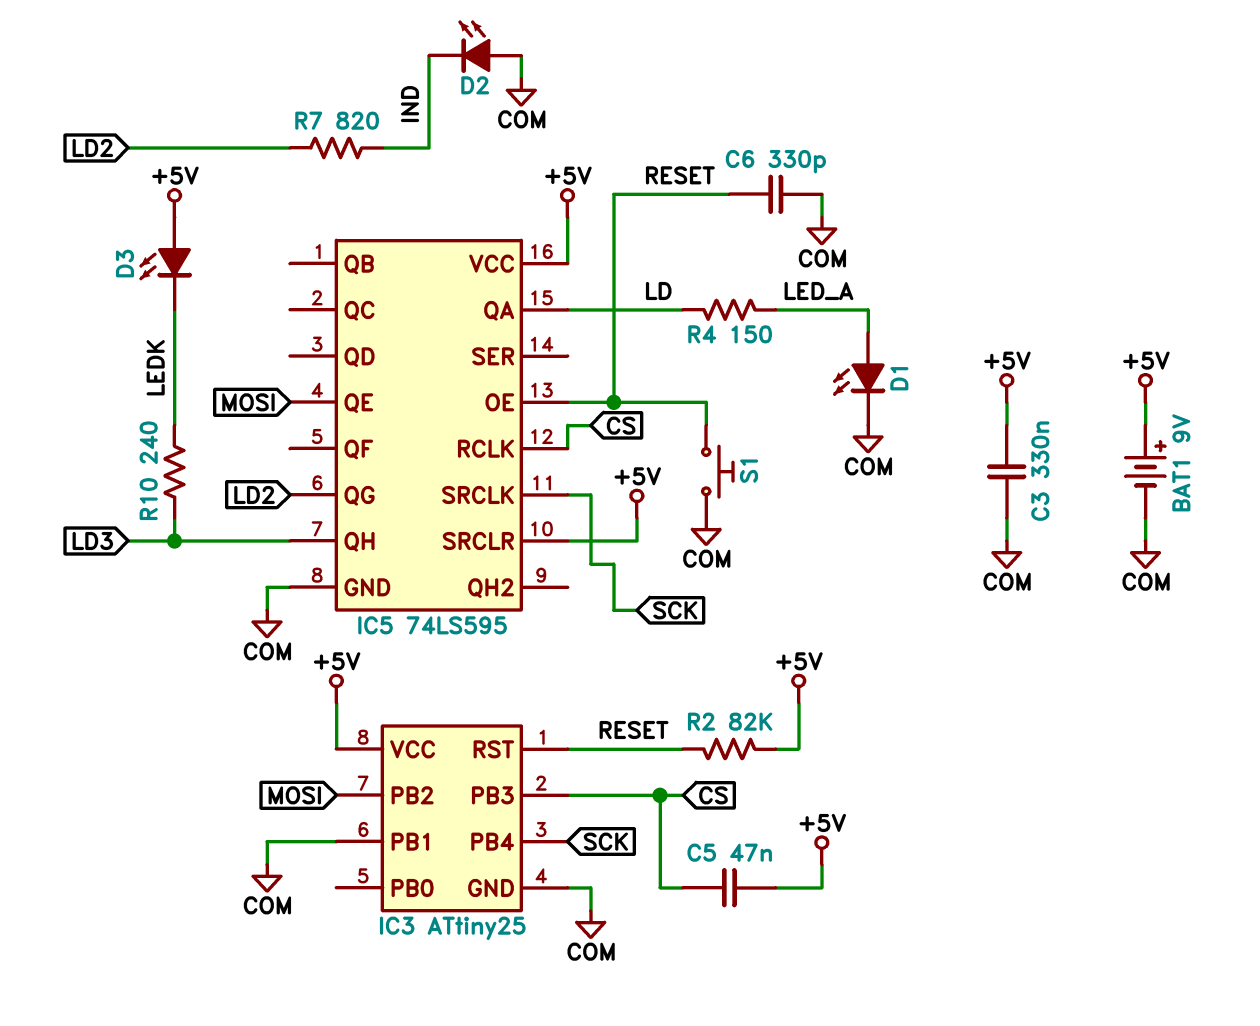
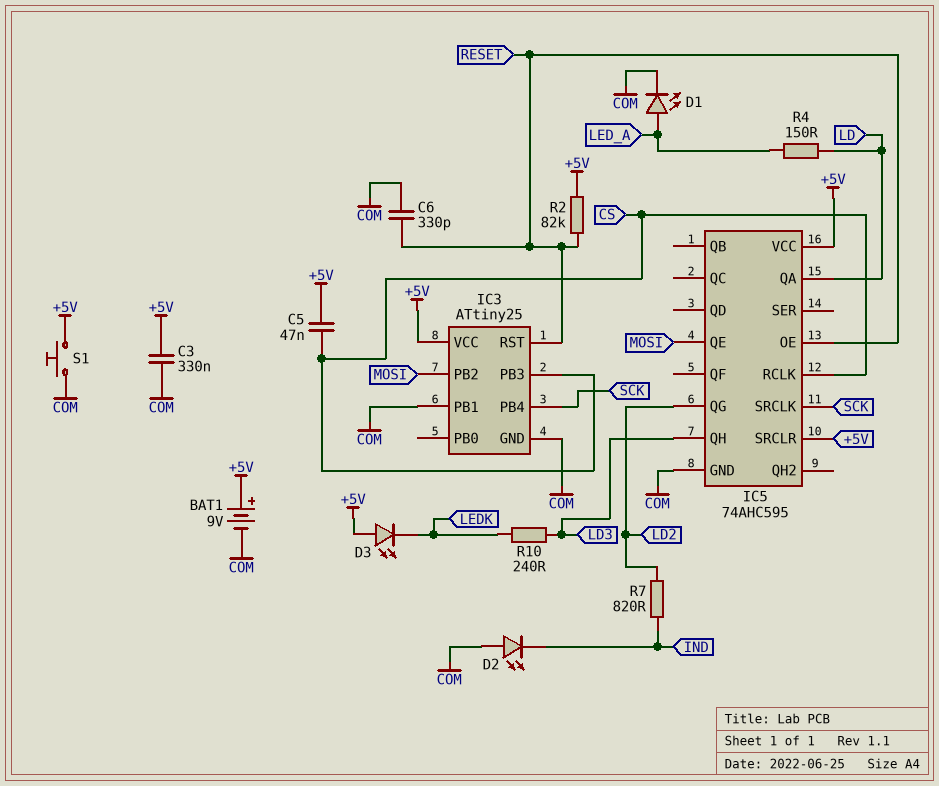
IC5: 74LS595 -> 74AHC595
S1: button (COM, RESET) -> button (+5V, COM)

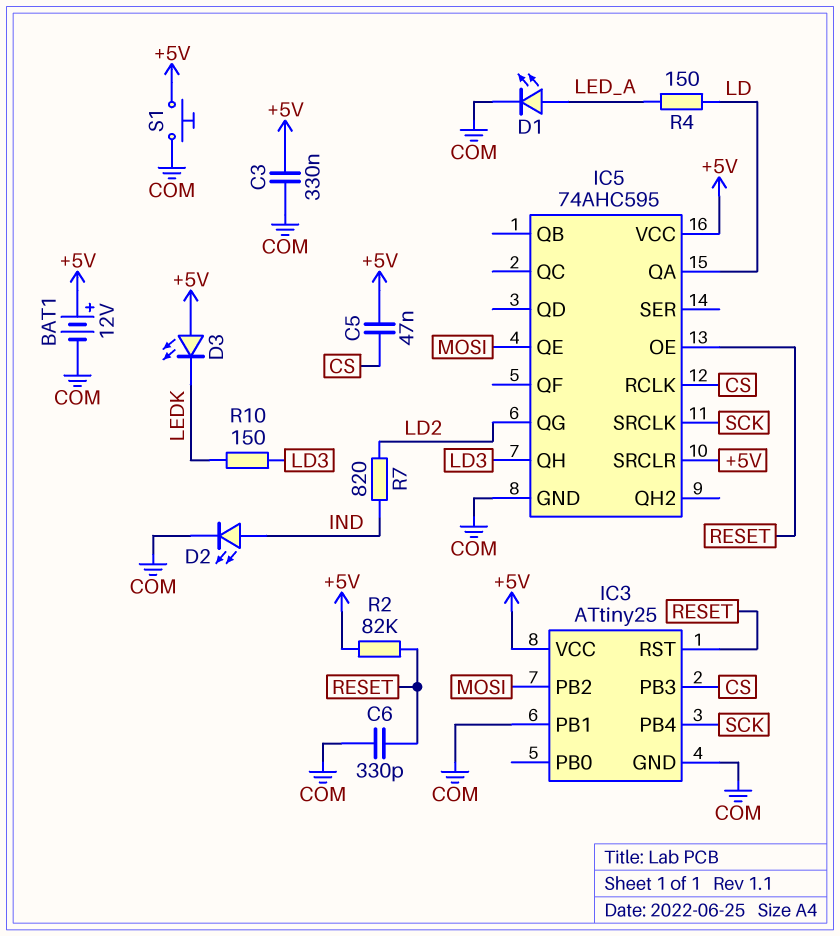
BAT1: 9V (plus +5V, minus COM) -> 12V (plus +5V, minus COM)
D2: LED (A COM, K IND) -> LED (A IND, K COM)
R10: 240 (LD3, LEDK) -> 150 (LD3, LEDK)

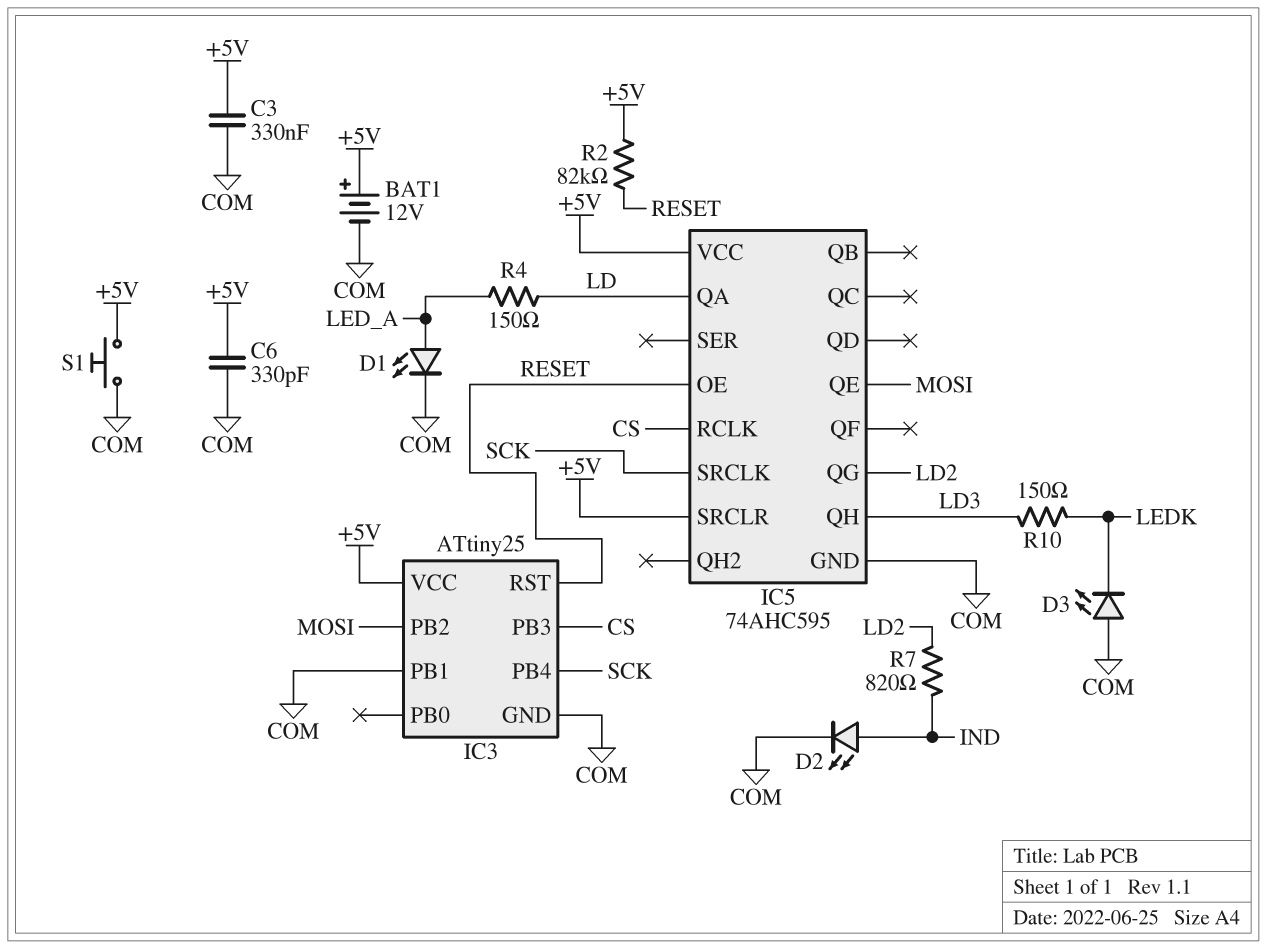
C5: 47nF (+5V, CS) -> none
C6: 330pF (COM, RESET) -> 330pF (+5V, COM)
D3: LED (A +5V, K LEDK) -> LED (A COM, K LEDK)

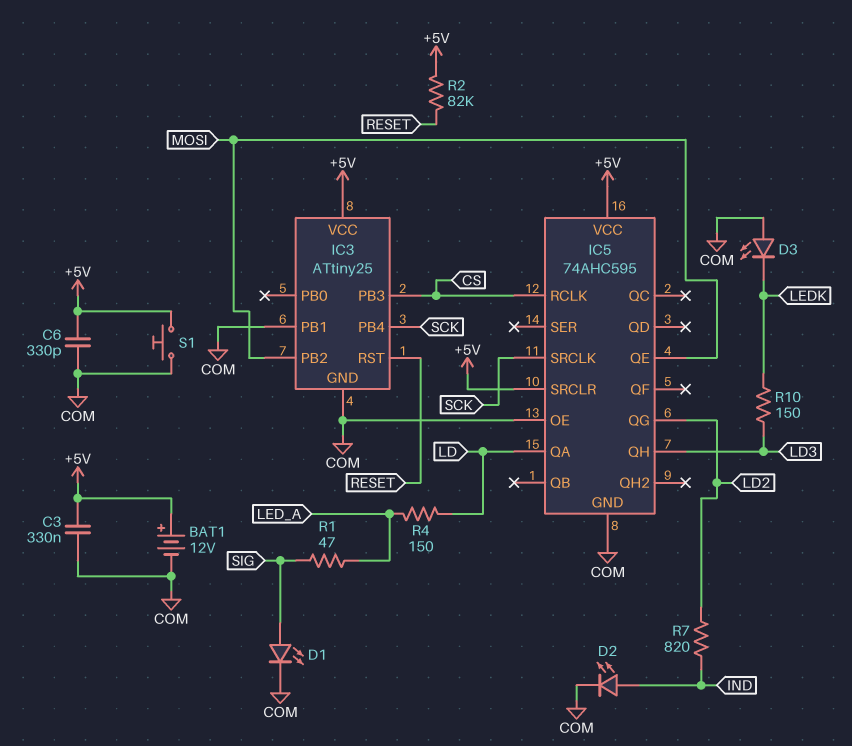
D1: LED (A LED_A, K COM) -> LED (A SIG, K COM)
IC5 pin OE: RESET -> COM
R1: none -> 47 (LED_A, SIG)

